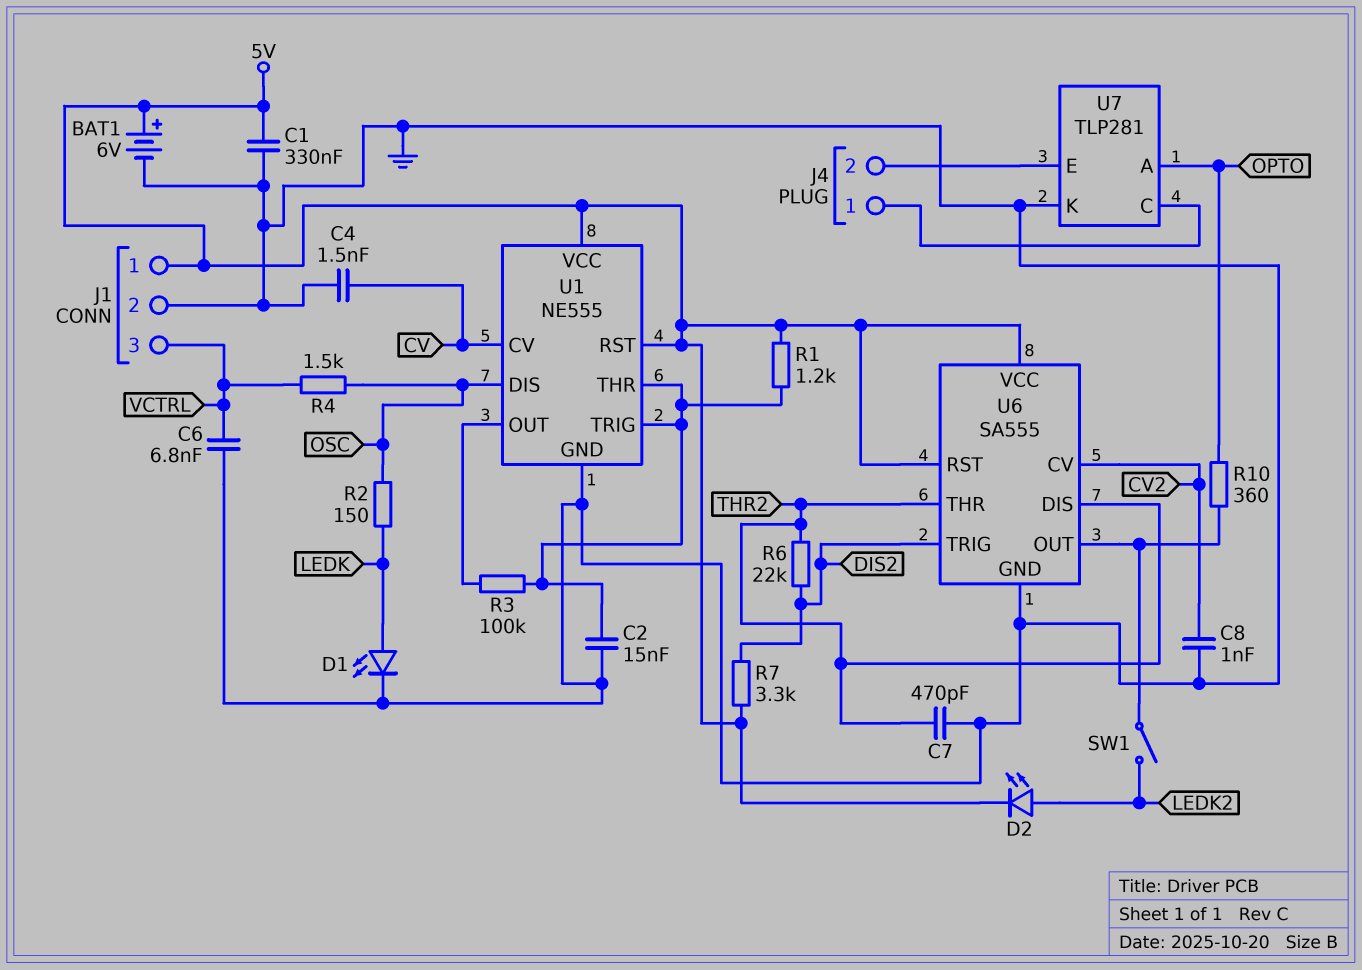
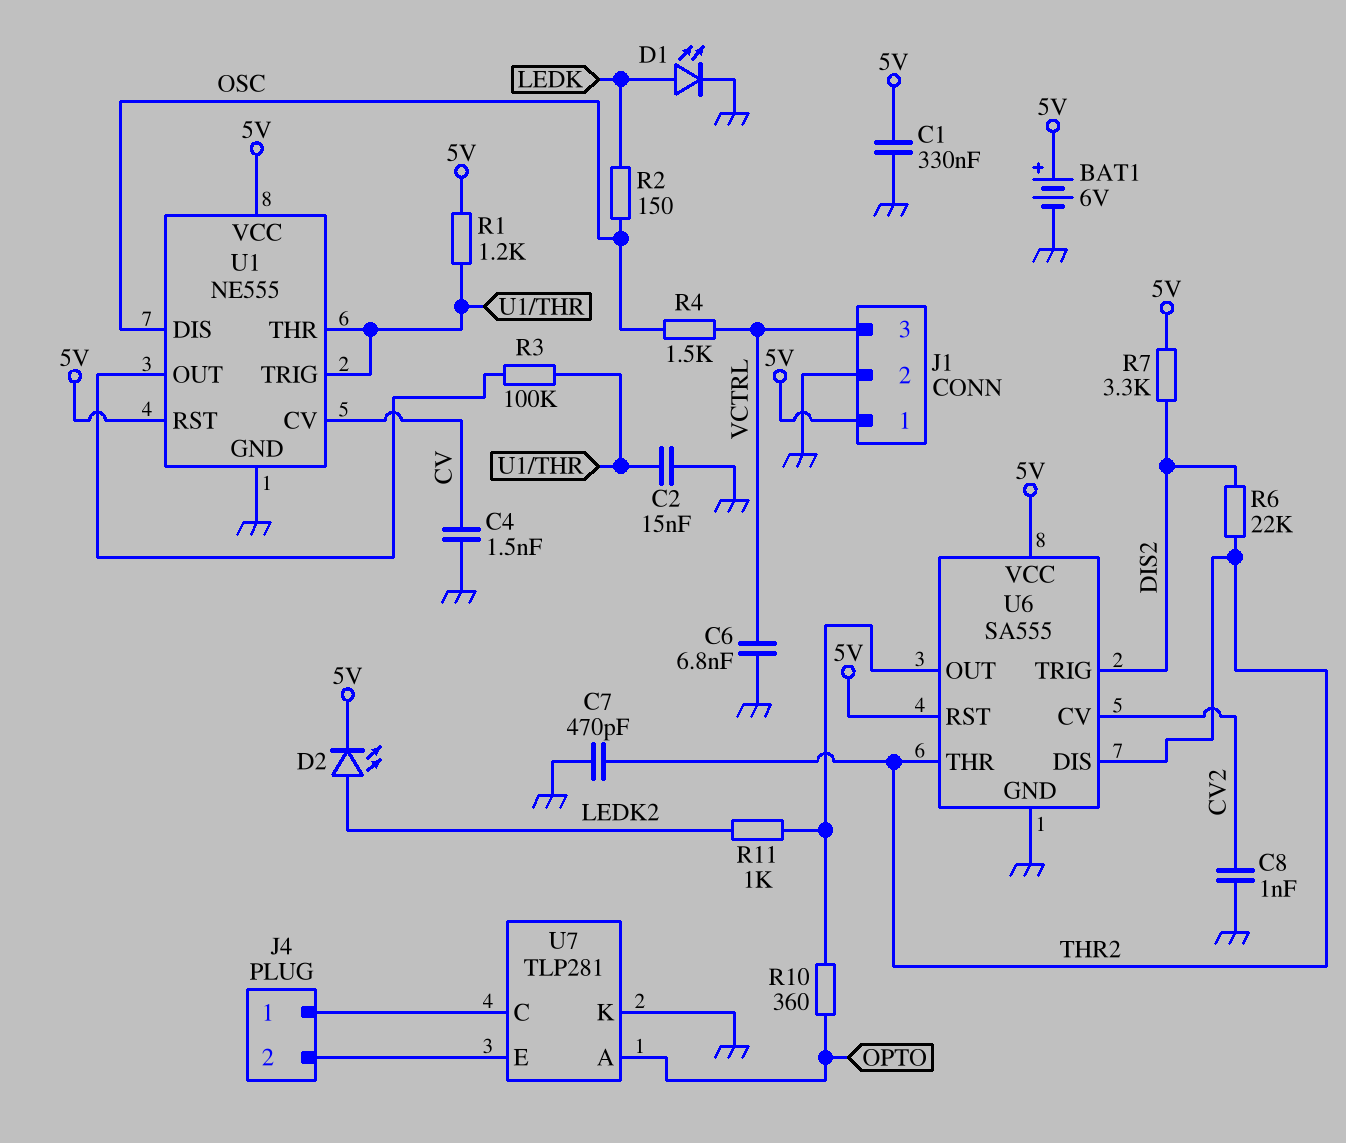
R11: none -> 1k (LEDK2, U6/OUT)
SW1: switch (LEDK2, U6/OUT) -> none

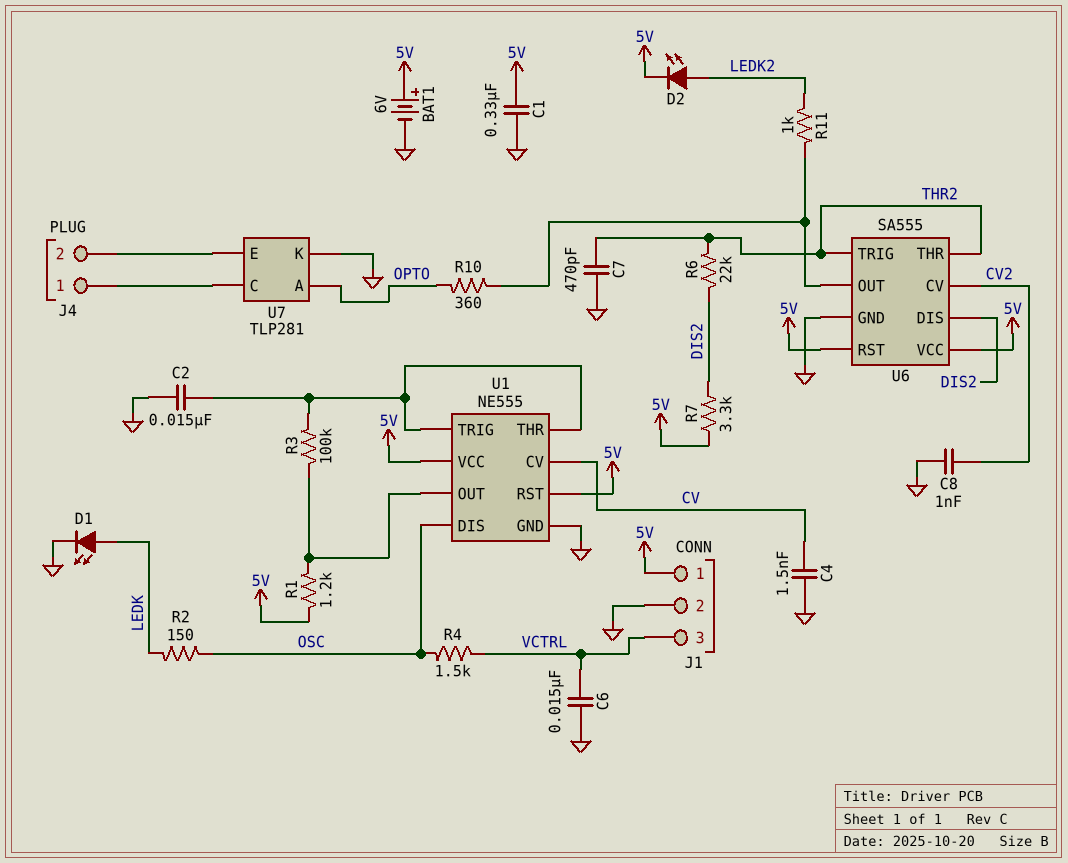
C6: 6.8nF (GND, VCTRL) -> 15nF (GND, VCTRL)
R1: 1.2k (5V, U1/THR) -> 1.2k (5V, U1/OUT)
U6 pin DIS: THR2 -> DIS2
U6 pin TRIG: DIS2 -> THR2

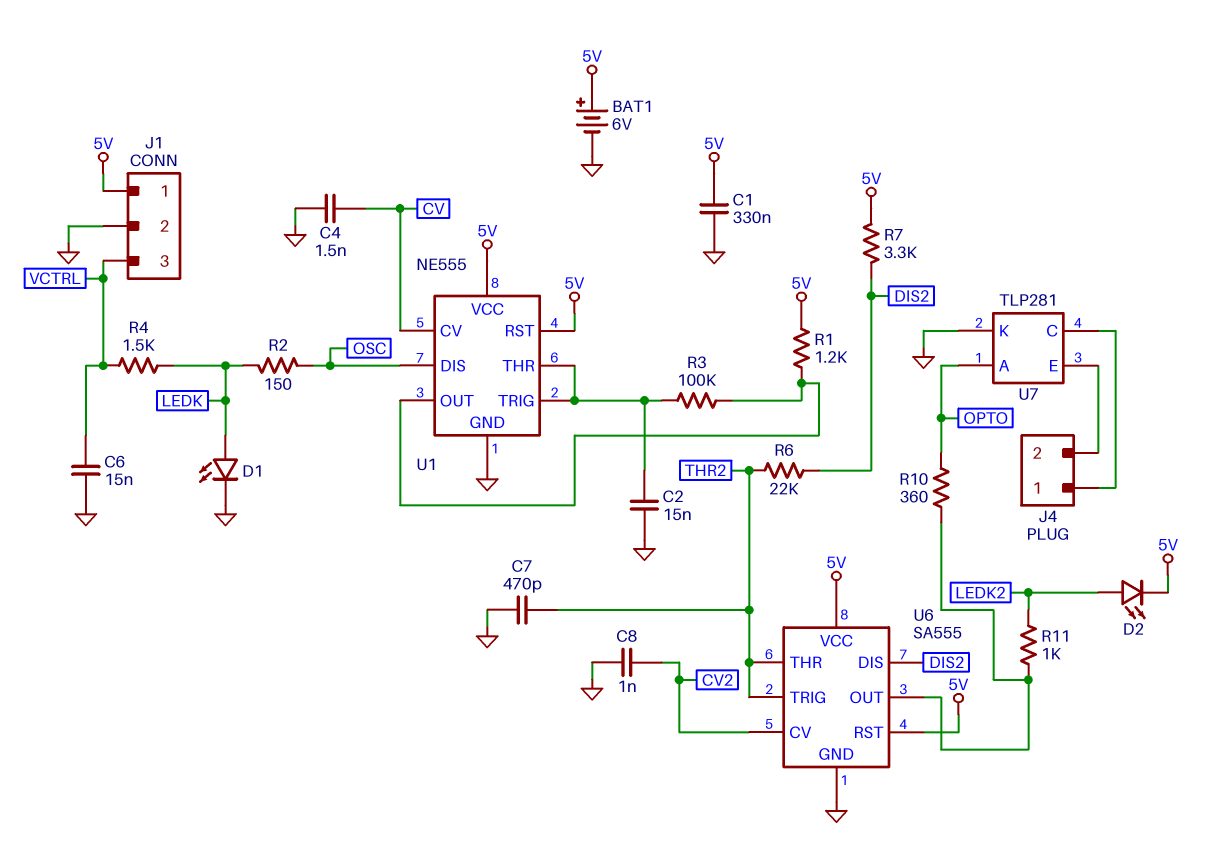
R4: 1.5k (OSC, VCTRL) -> 1.5k (LEDK, VCTRL)

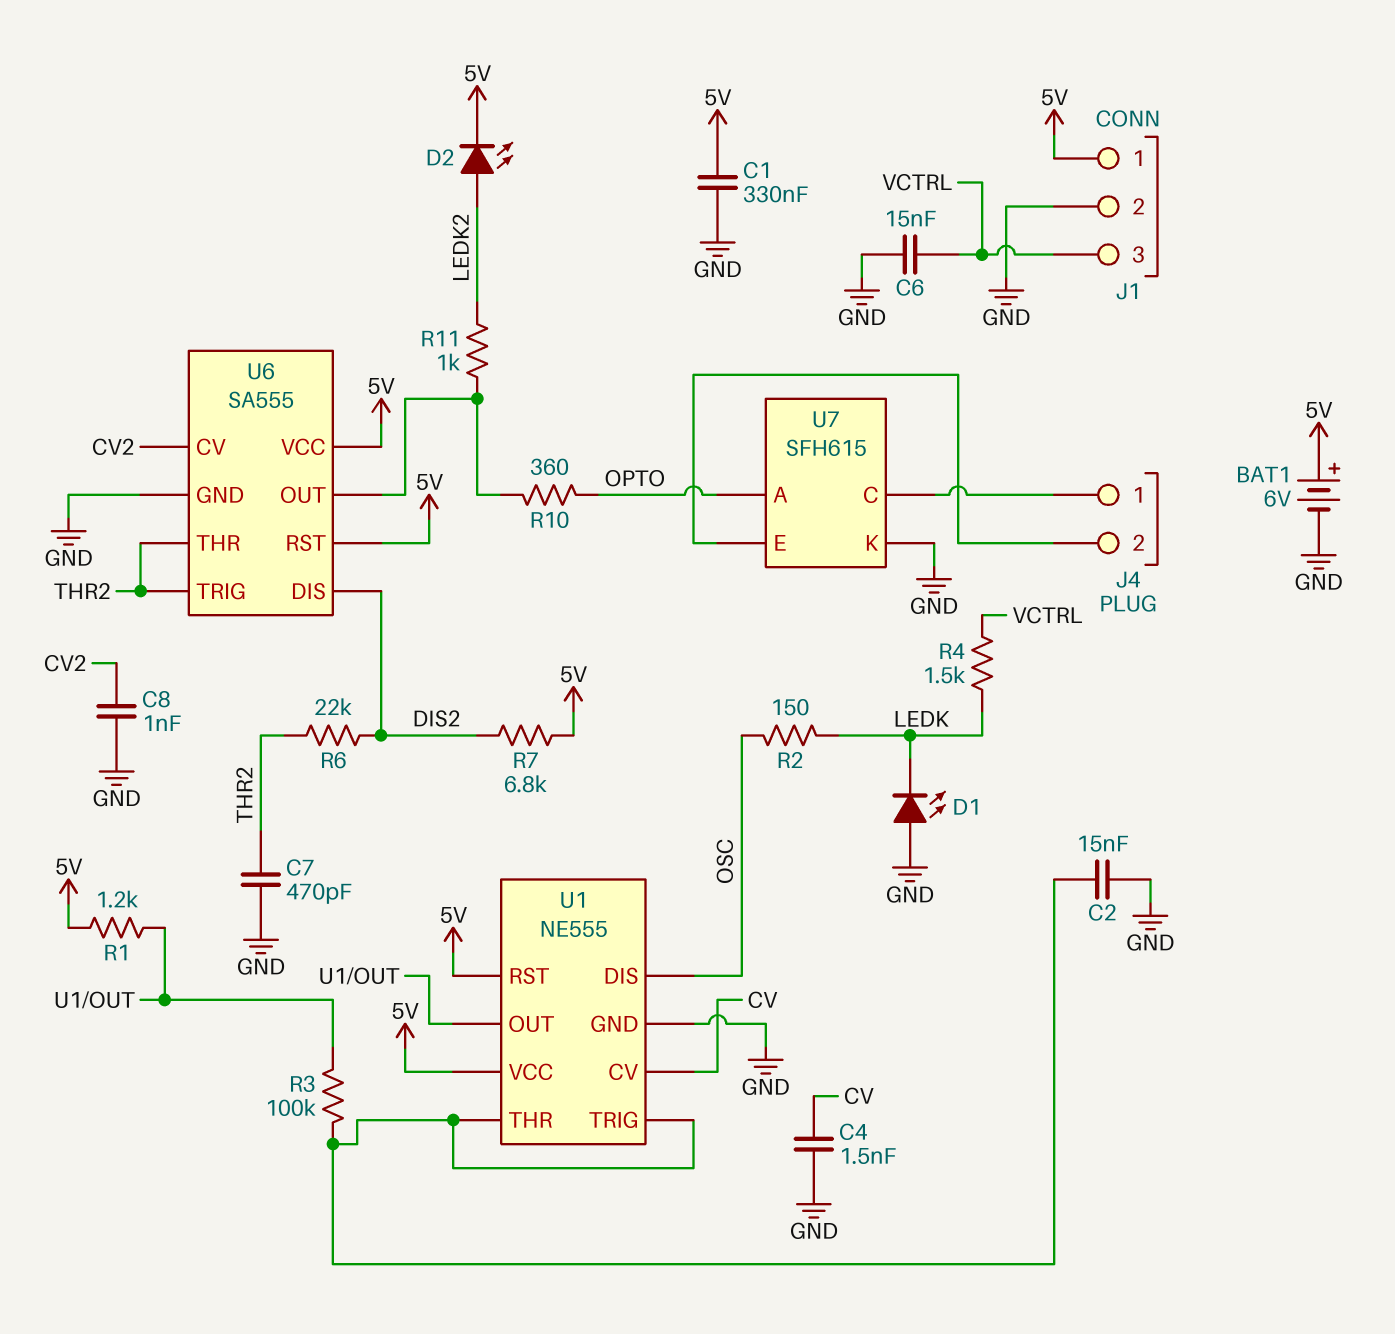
D1: LED (A LEDK, K GND) -> LED (A GND, K LEDK)
R7: 3.3k (5V, DIS2) -> 6.8k (5V, DIS2)
U7: TLP281 -> SFH615

